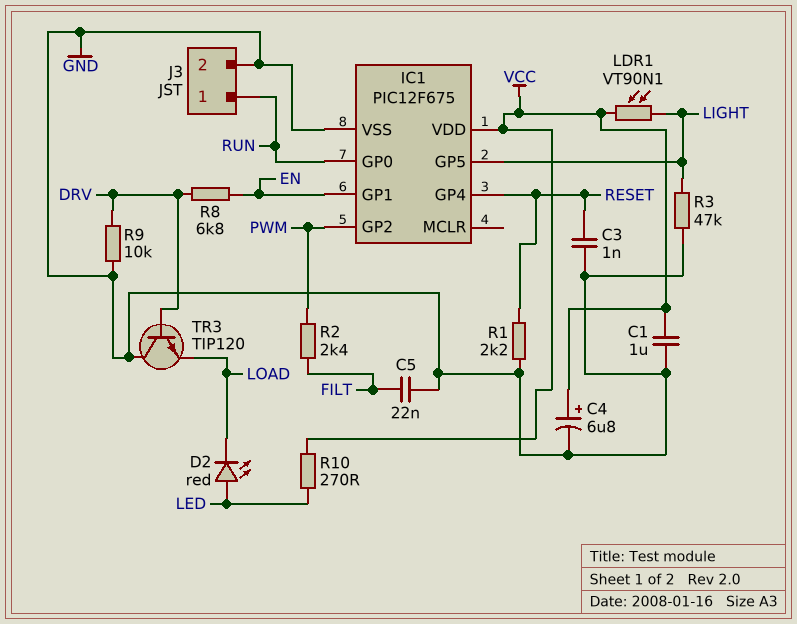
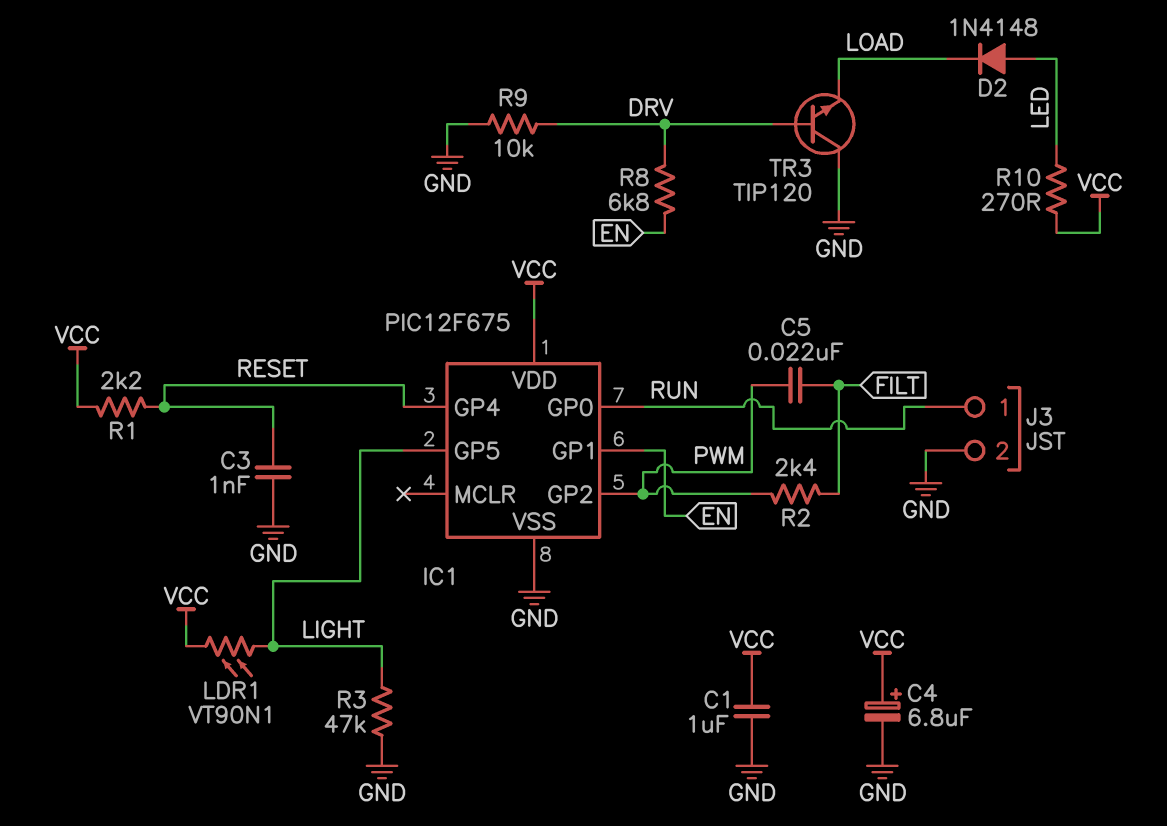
C5: 22nF (FILT, GND) -> 22nF (FILT, PWM)
D2: LED red (A LED, K LOAD) -> diode 1N4148 (A LED, K LOAD)
R1: 2.2k (GND, RESET) -> 2.2k (RESET, VCC)

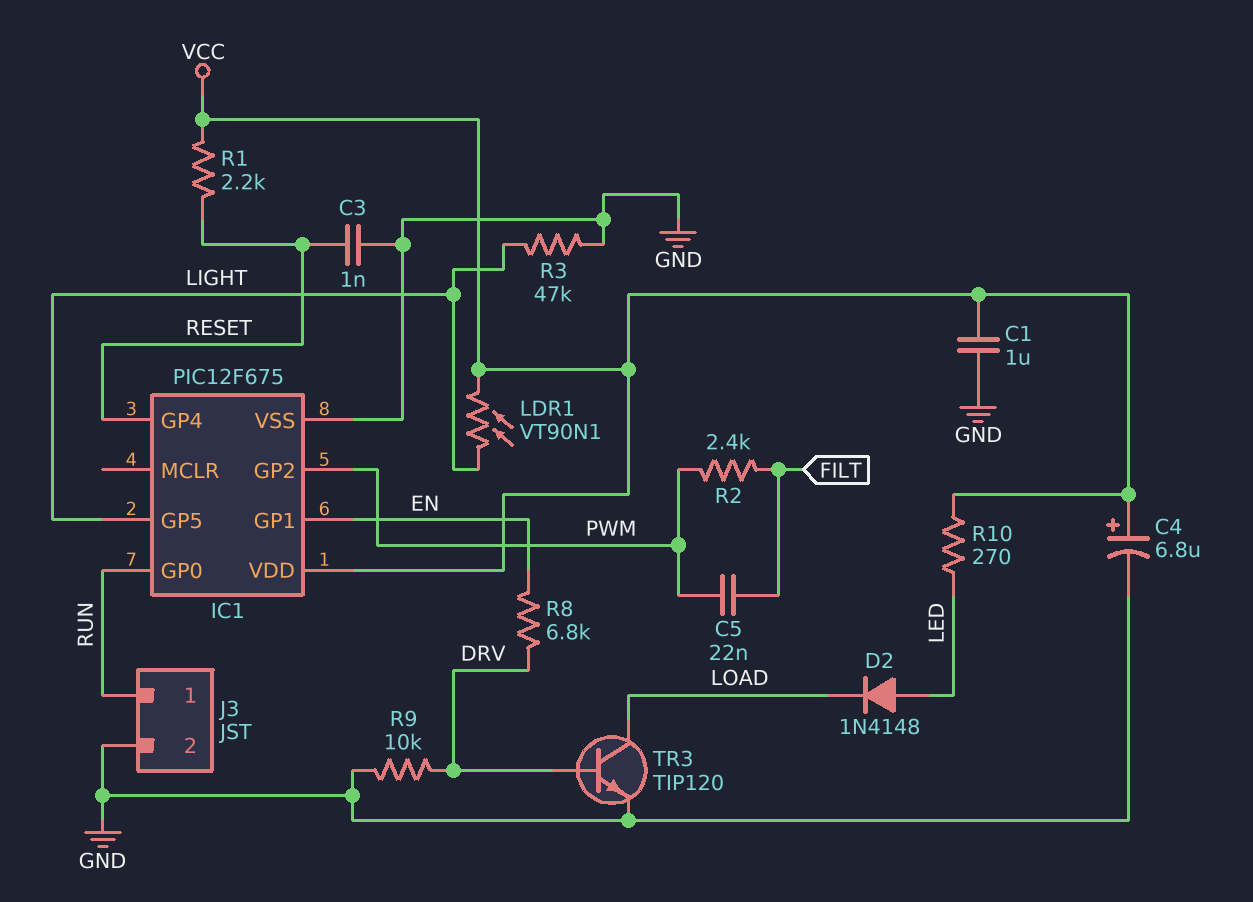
TR3: NPN TIP120 (B DRV, C GND, E LOAD) -> NPN TIP120 (B DRV, C LOAD, E GND)

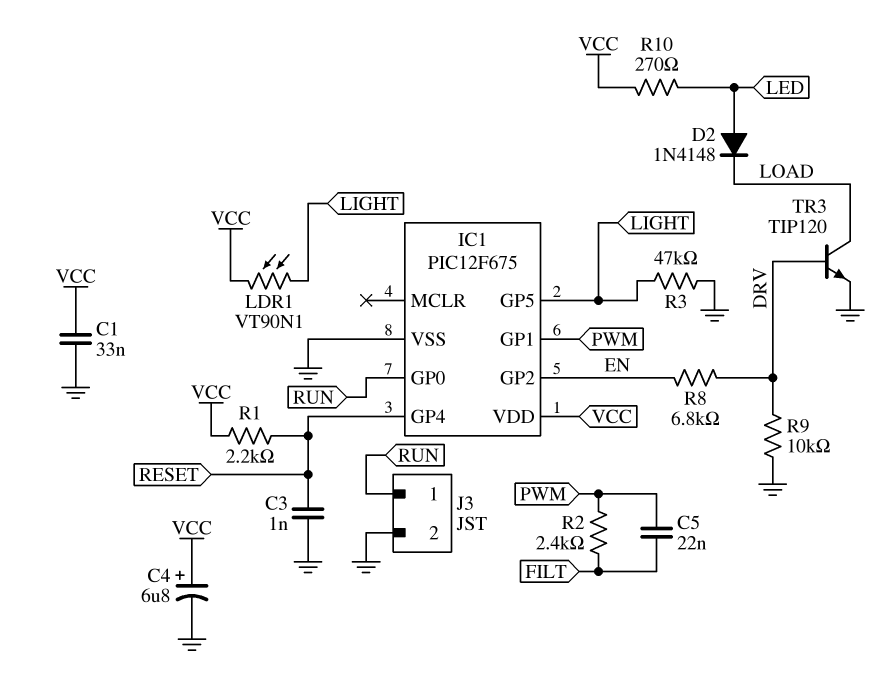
C1: 1uF (GND, VCC) -> 33nF (GND, VCC)
IC1 pin GP1: EN -> PWM
IC1 pin GP2: PWM -> EN

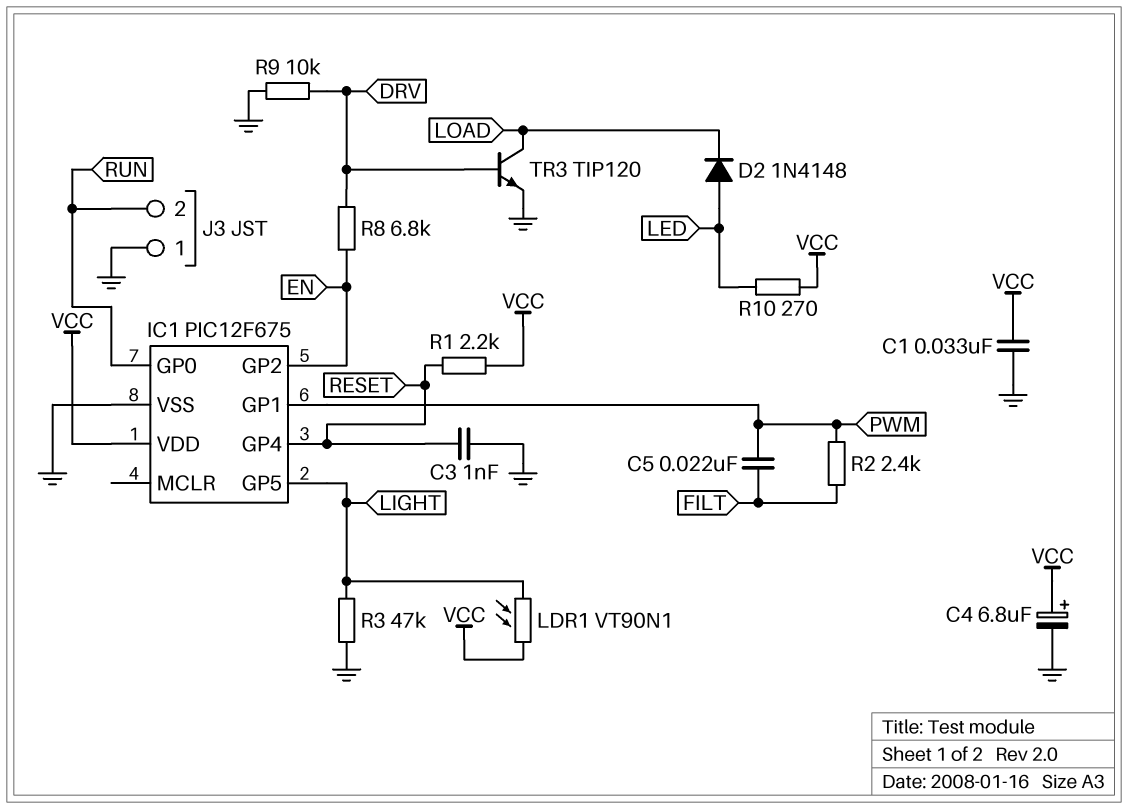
J3 pin 1: RUN -> GND
J3 pin 2: GND -> RUN

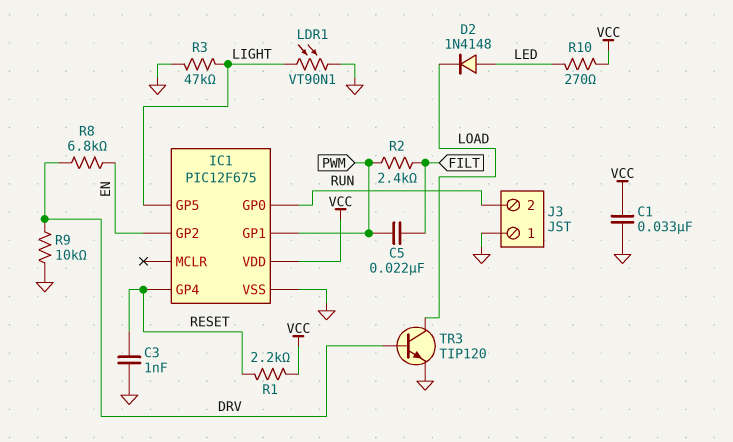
C4: 6.8uF (plus VCC, minus GND) -> none
LDR1: VT90N1 (LIGHT, VCC) -> VT90N1 (GND, LIGHT)

